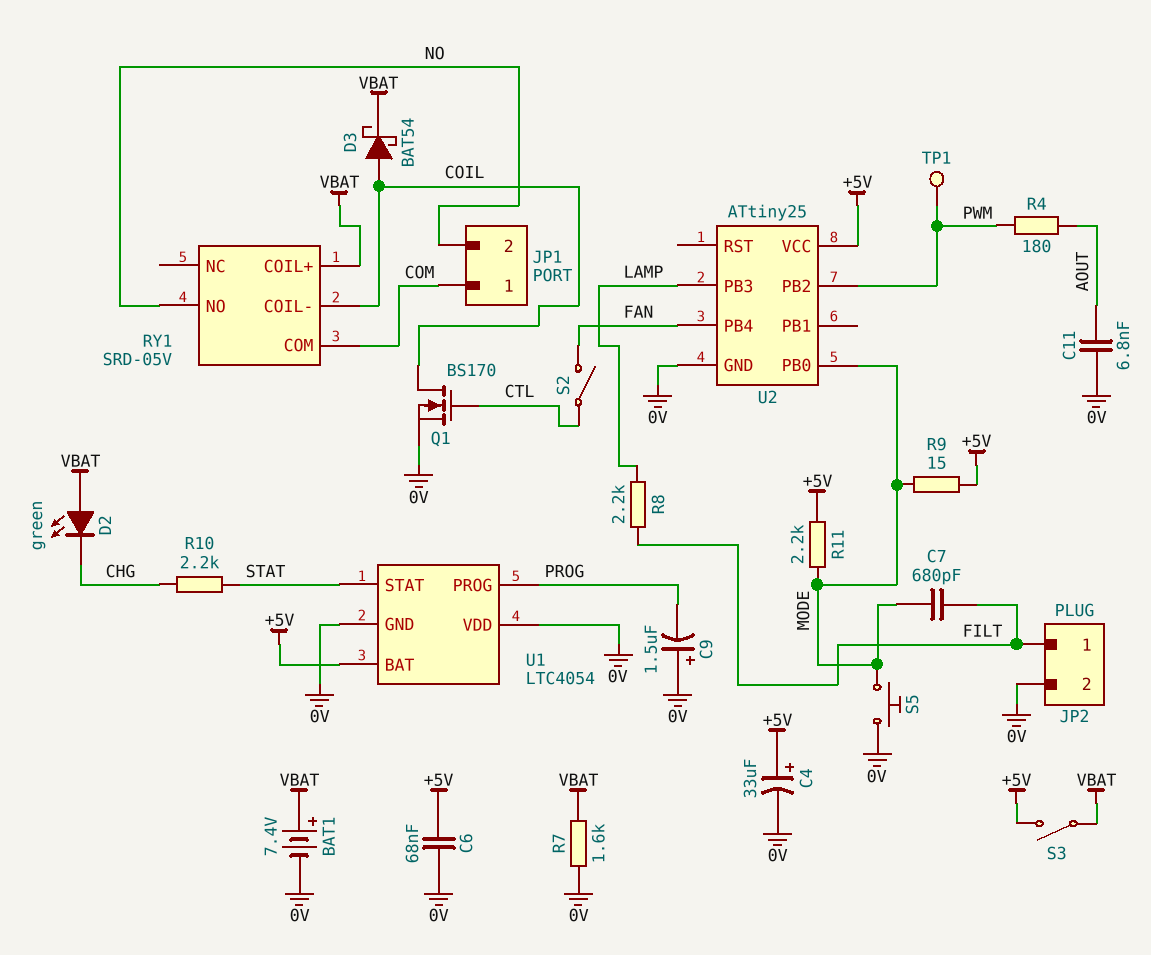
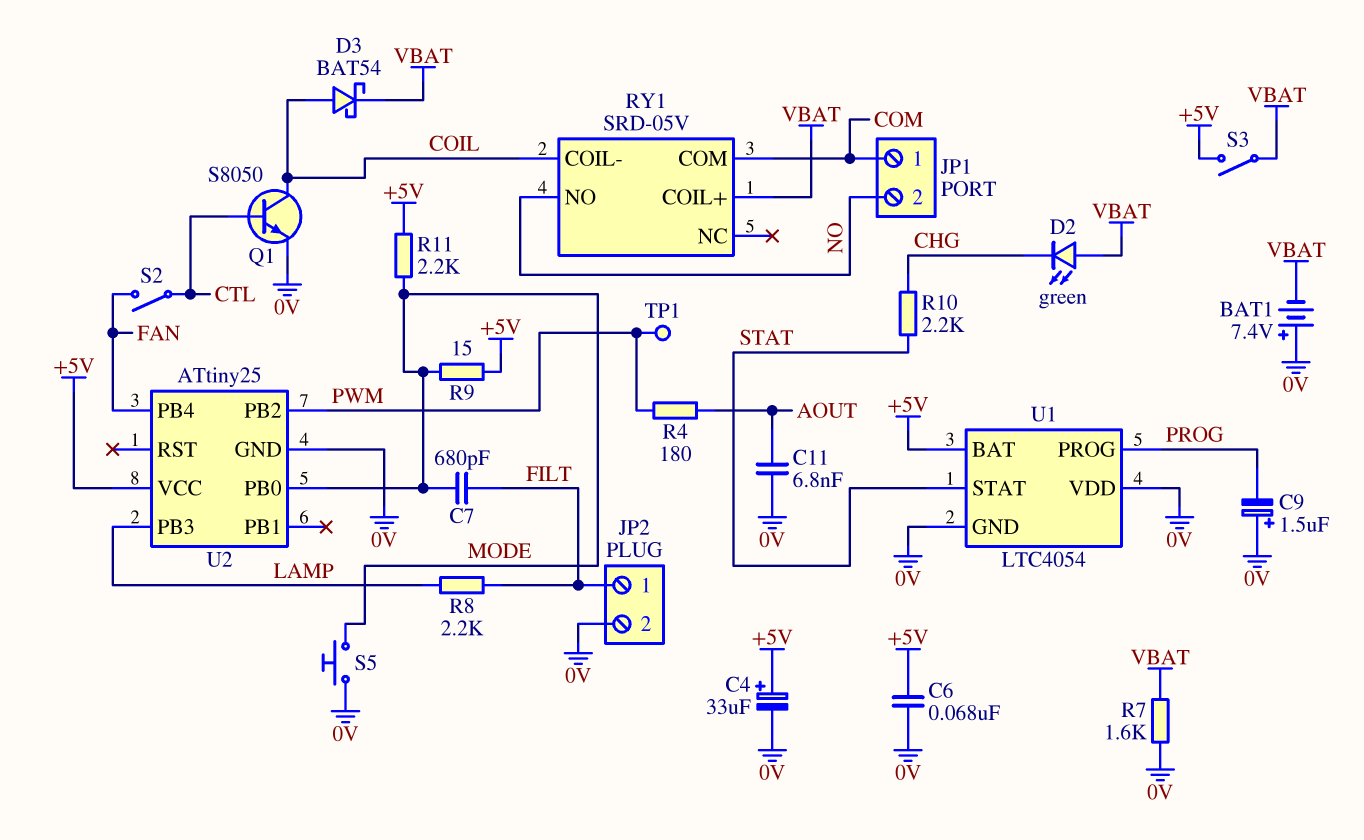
BAT1: 7.4V (plus VBAT, minus 0V) -> 7.4V (plus 0V, minus VBAT)
Q1: NMOS BS170 (G CTL, D COIL, S 0V) -> NPN S8050 (B CTL, C COIL, E 0V)

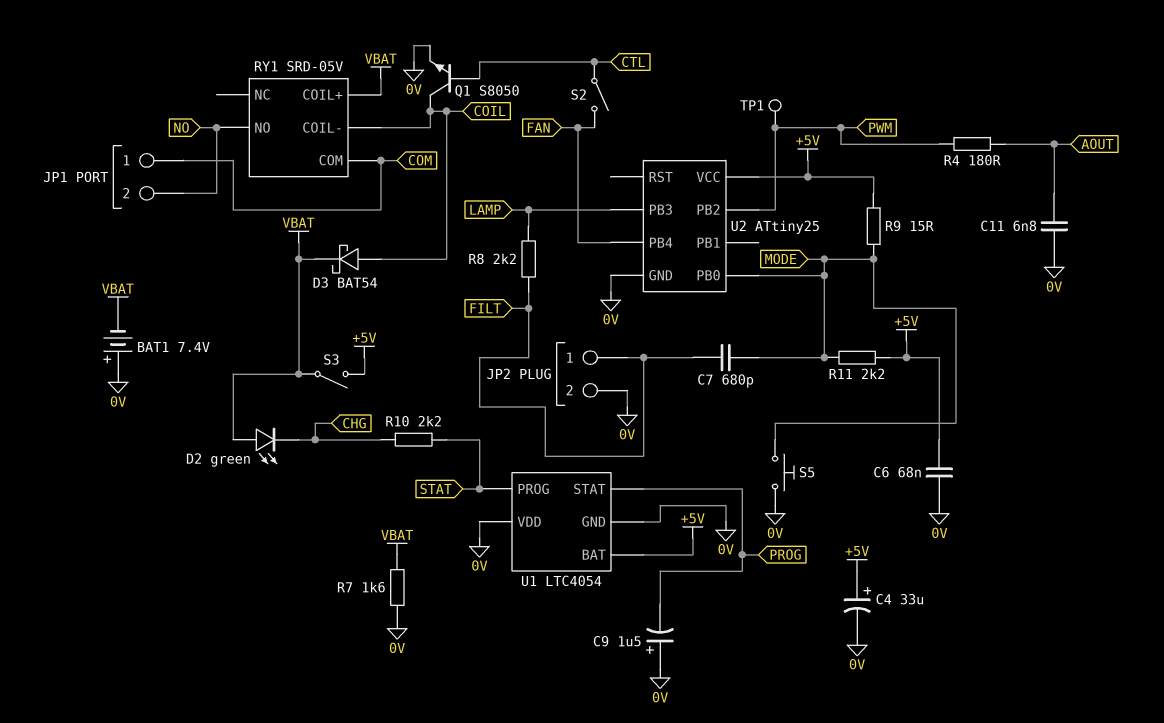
U1 pin PROG: PROG -> STAT
U1 pin STAT: STAT -> PROG

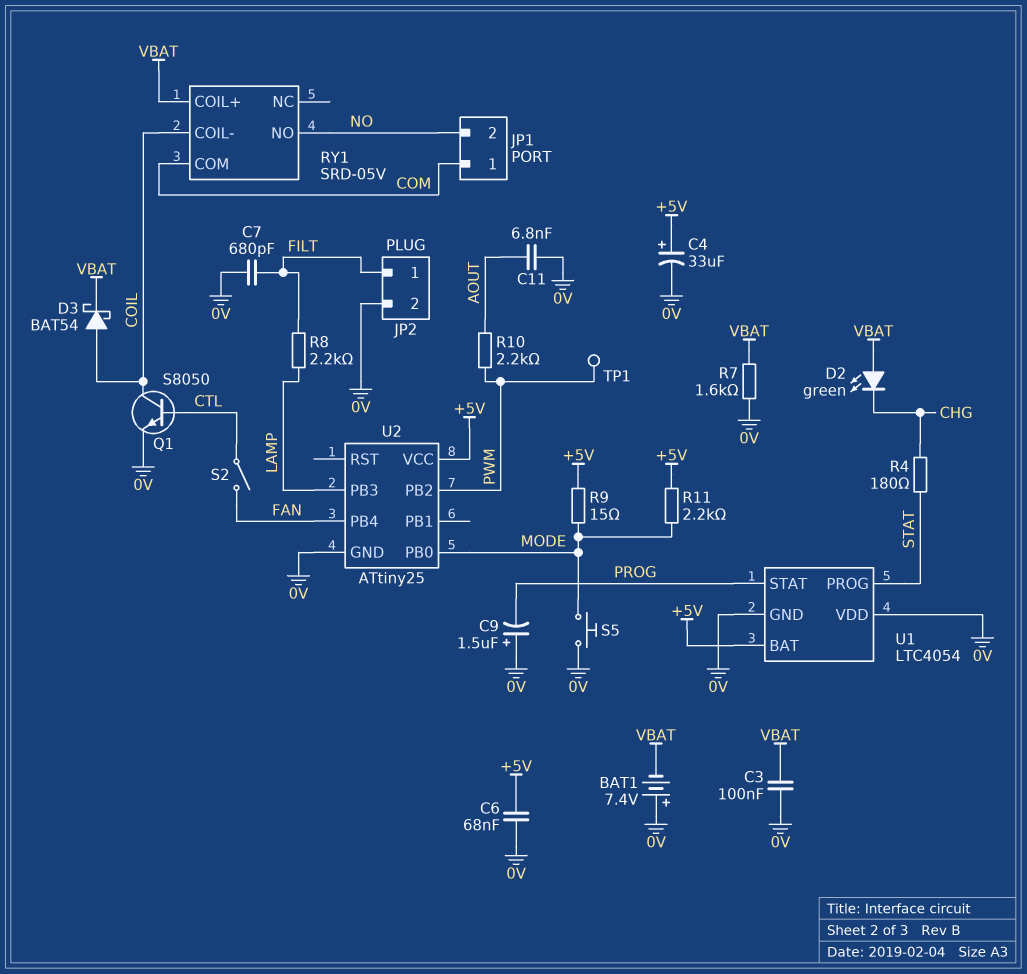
C3: none -> 100nF (0V, VBAT)
C7: 680pF (FILT, MODE) -> 680pF (0V, FILT)
R4: 180 (AOUT, PWM) -> 180 (CHG, STAT)
R10: 2.2k (CHG, STAT) -> 2.2k (AOUT, PWM)
S3: switch (+5V, VBAT) -> none

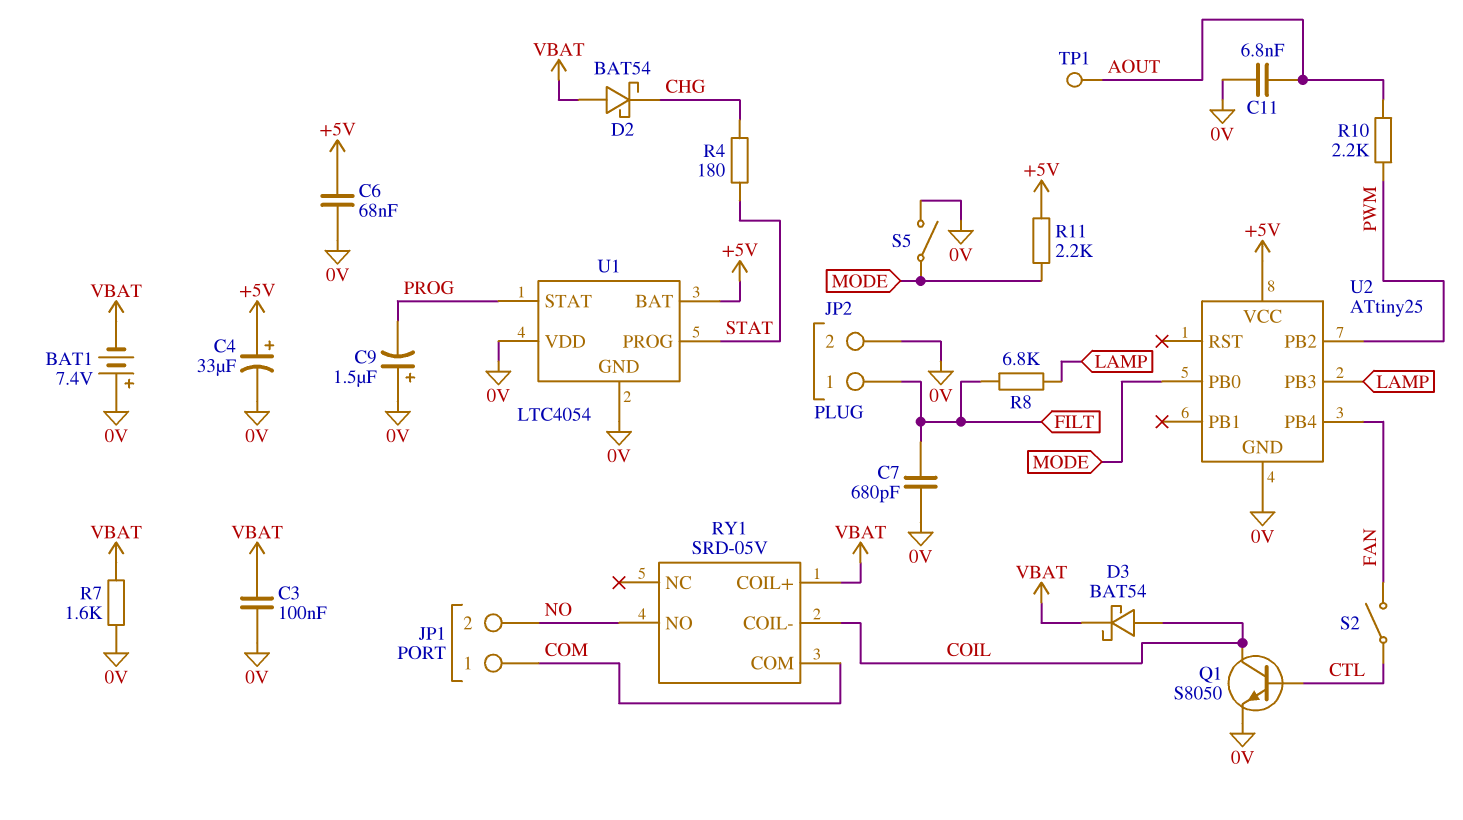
D2: LED green (A VBAT, K CHG) -> schottky BAT54 (A VBAT, K CHG)
R8: 2.2k (FILT, LAMP) -> 6.8k (FILT, LAMP)
R9: 15 (+5V, MODE) -> none
S5: button (0V, MODE) -> switch (0V, MODE)
TP1: test point (PWM) -> test point (AOUT)

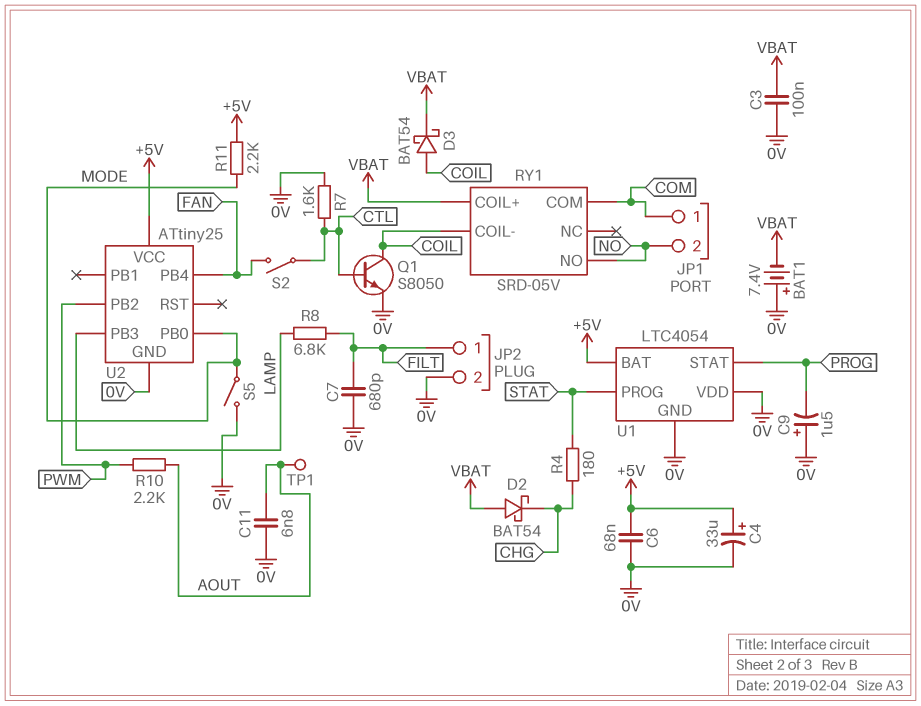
R7: 1.6k (0V, VBAT) -> 1.6k (0V, CTL)

